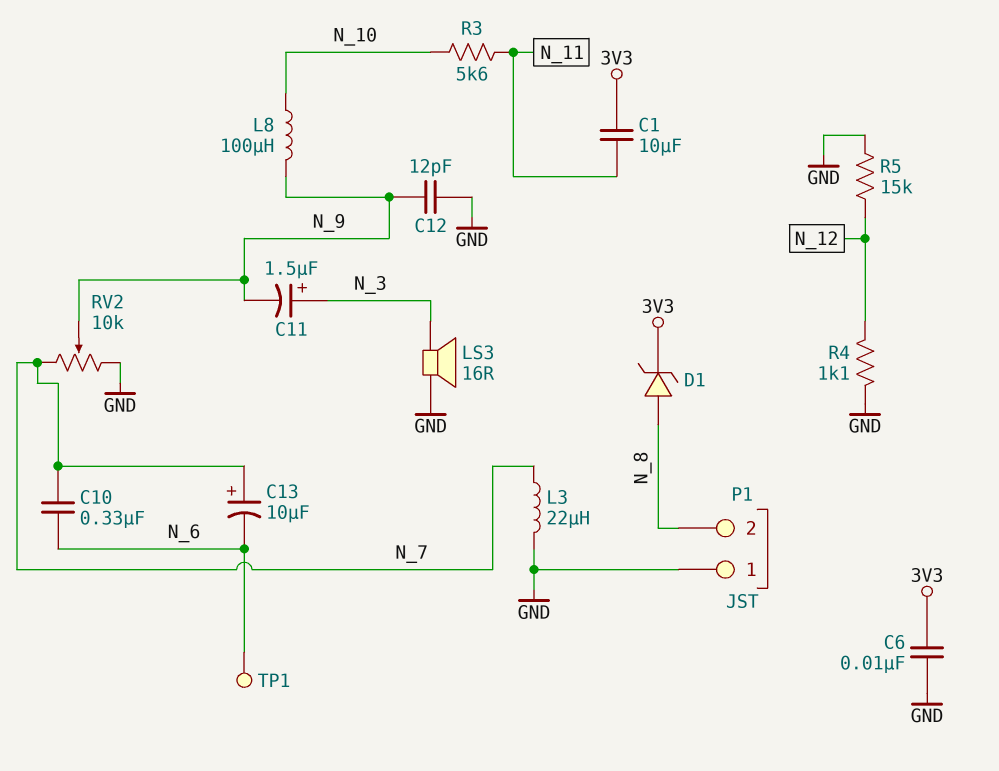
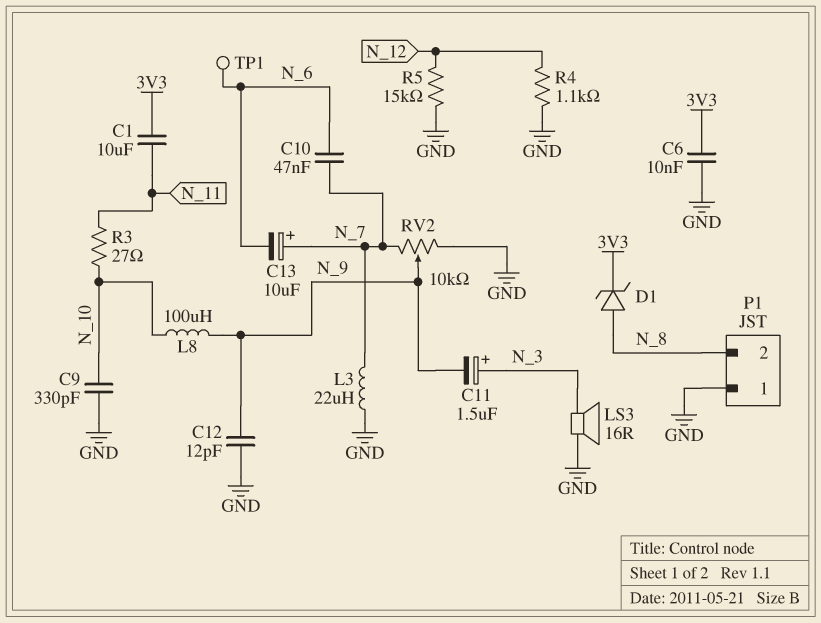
C9: none -> 330pF (GND, N_10)
C10: 330nF (N_6, N_7) -> 47nF (N_6, N_7)
R3: 5.6k (N_10, N_11) -> 27 (N_10, N_11)

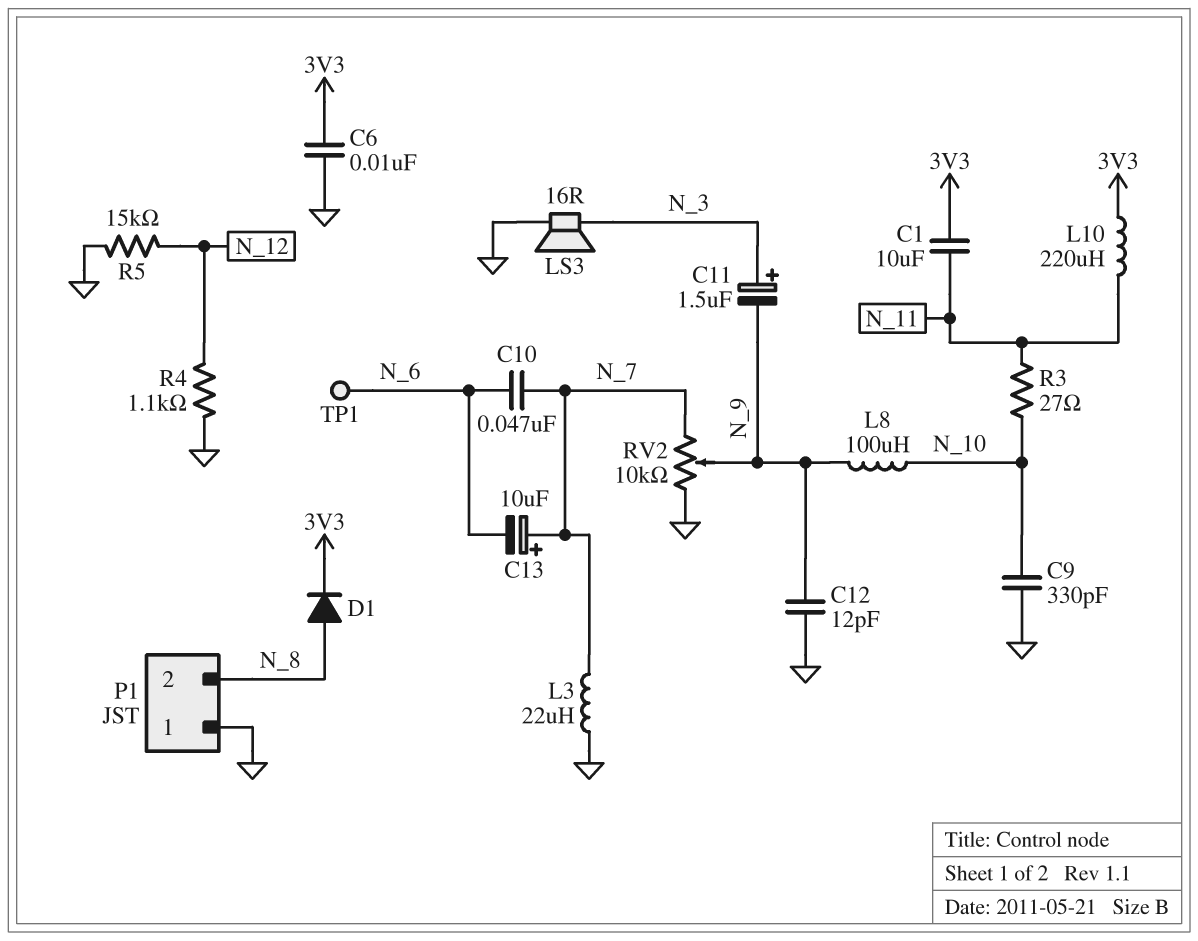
D1: zener (A N_8, K 3V3) -> diode (A N_8, K 3V3)
L10: none -> 220uH (3V3, N_11)

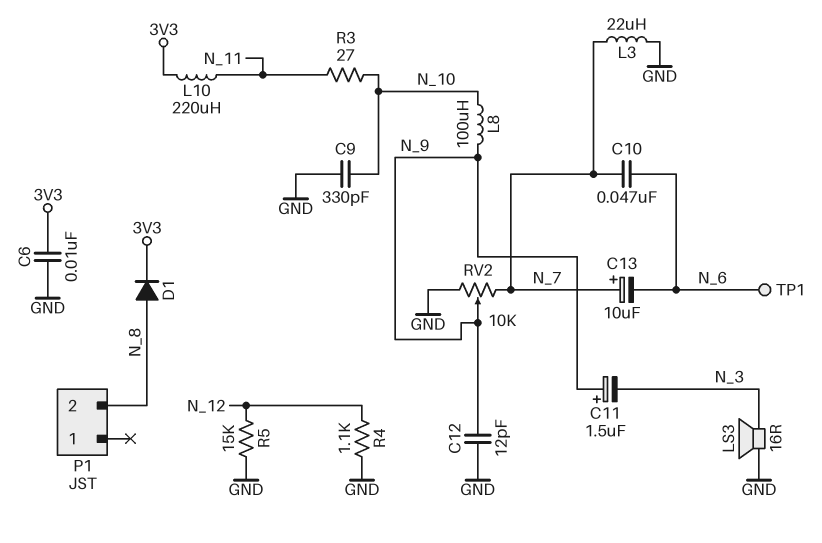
C1: 10uF (3V3, N_11) -> none
C11: 1.5uF (plus N_3, minus N_9) -> 1.5uF (plus N_9, minus N_3)
P1 pin 1: GND -> none

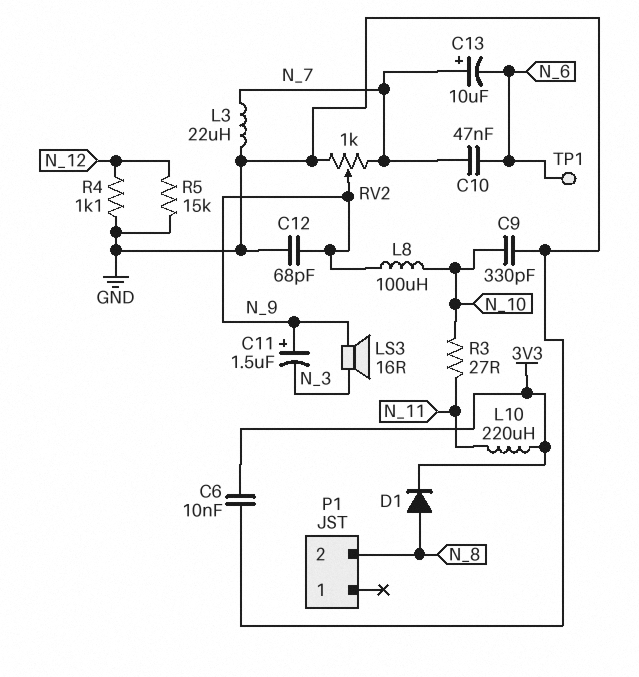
C12: 12pF (GND, N_9) -> 68pF (GND, N_9)
LS3: speaker 16R (GND, N_3) -> speaker 16R (N_3, N_9)
RV2: 10k (GND, N_7, wiper N_9) -> 1k (GND, N_7, wiper N_9)

